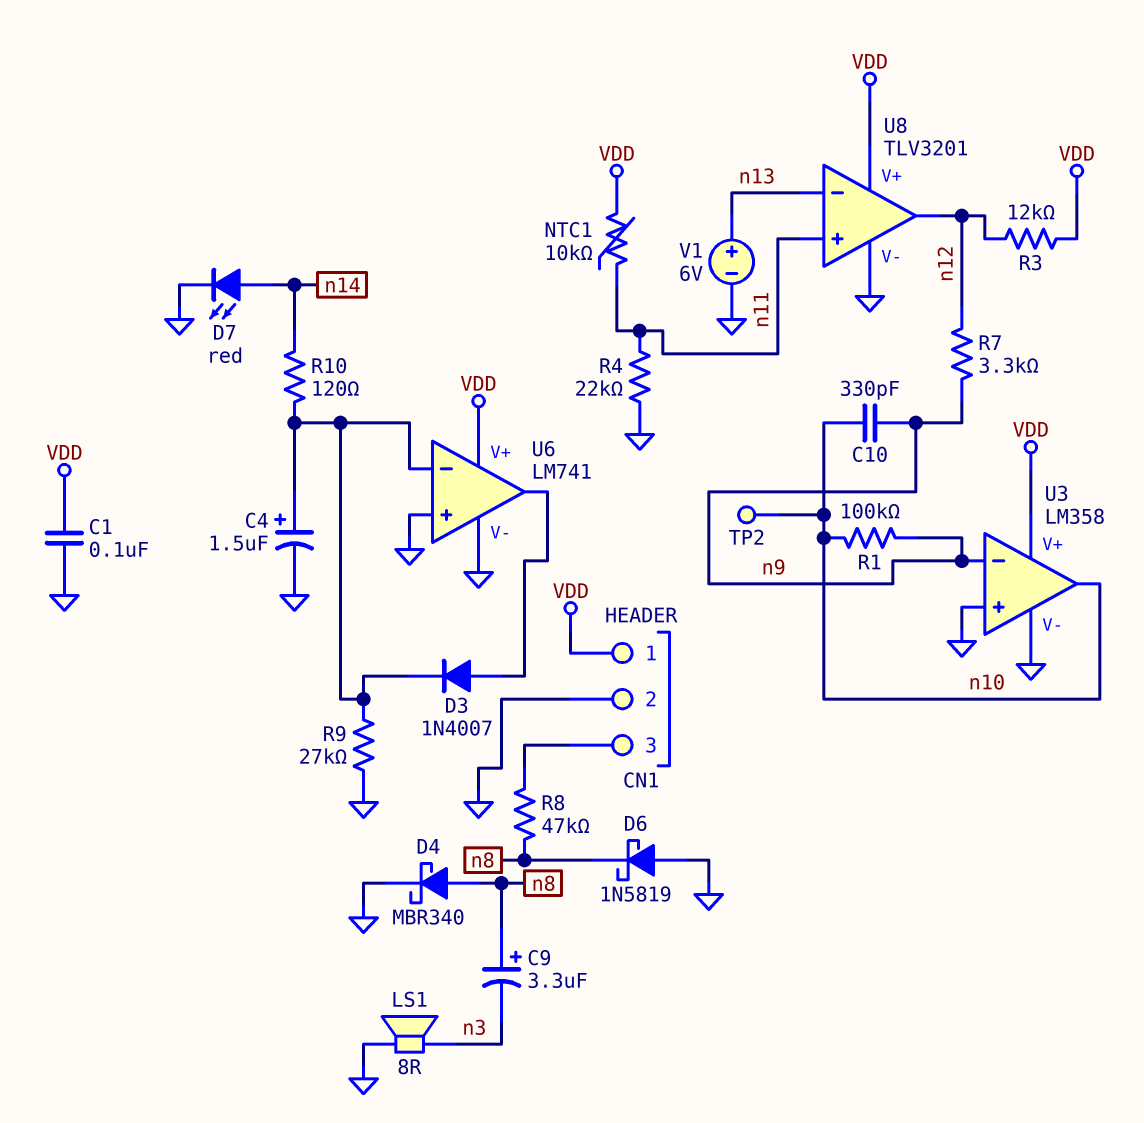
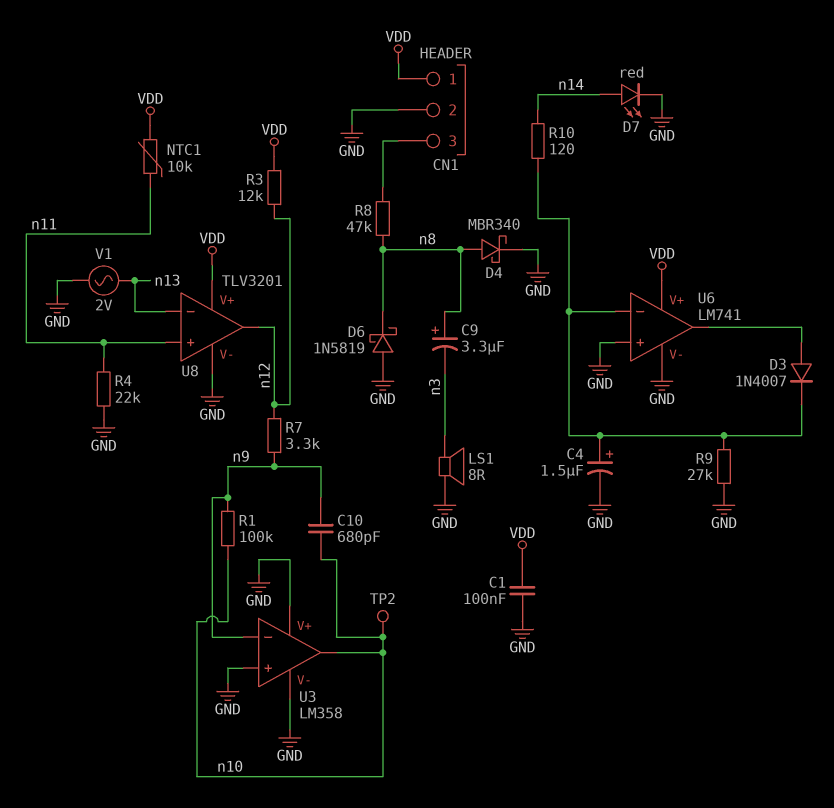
C10: 330pF (n9, n10) -> 680pF (n9, n10)
U3 pin V+: VDD -> GND
V1: 6V (plus n13, minus GND) -> AC 2V (GND, n13)

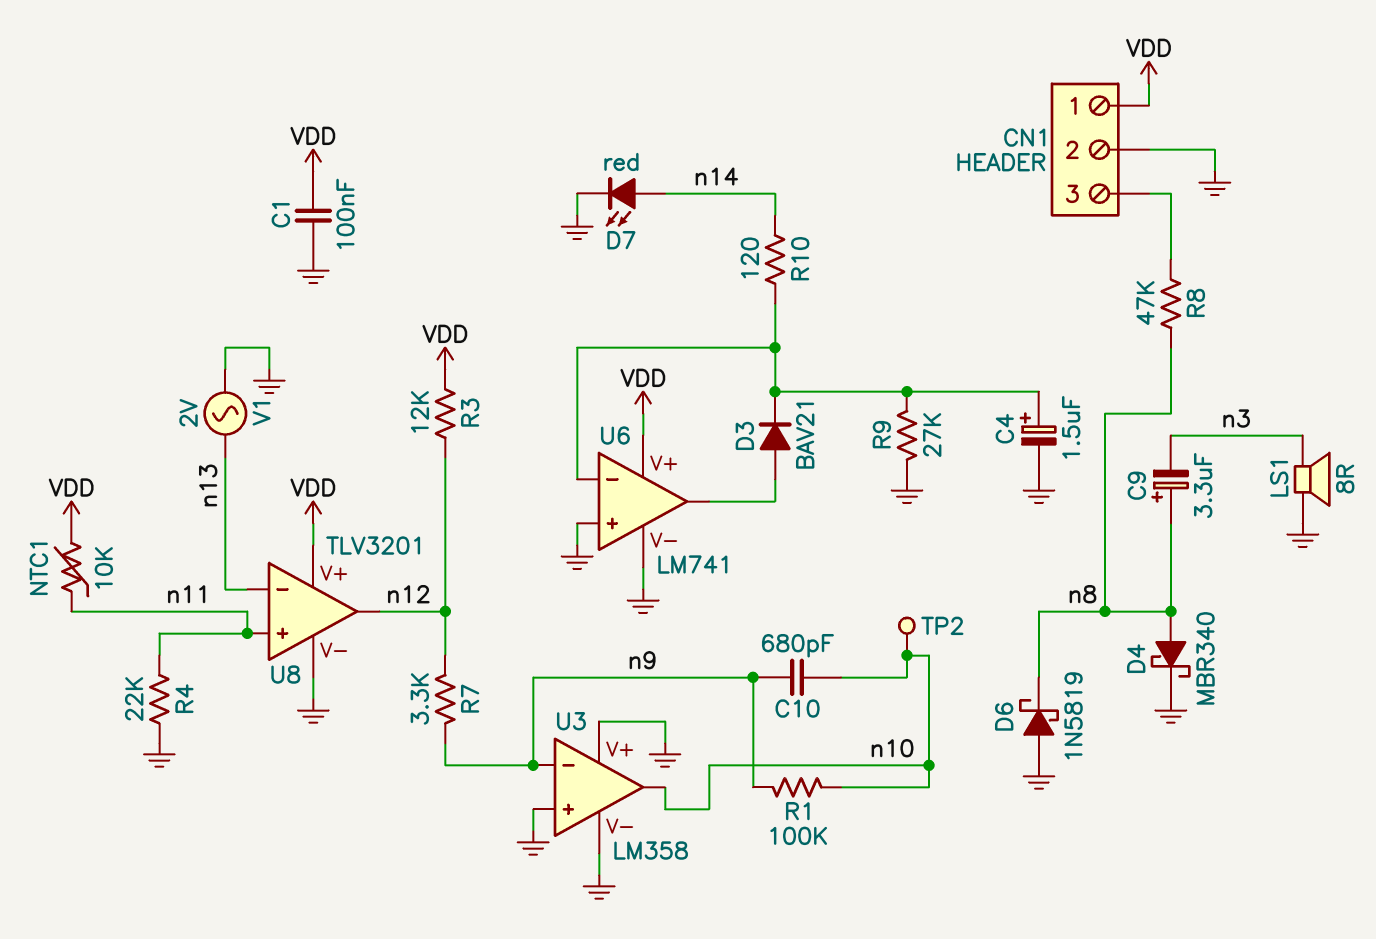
D3: diode 1N4007 (A U6/out, K U6/in-) -> diode BAV21 (A U6/out, K U6/in-)

